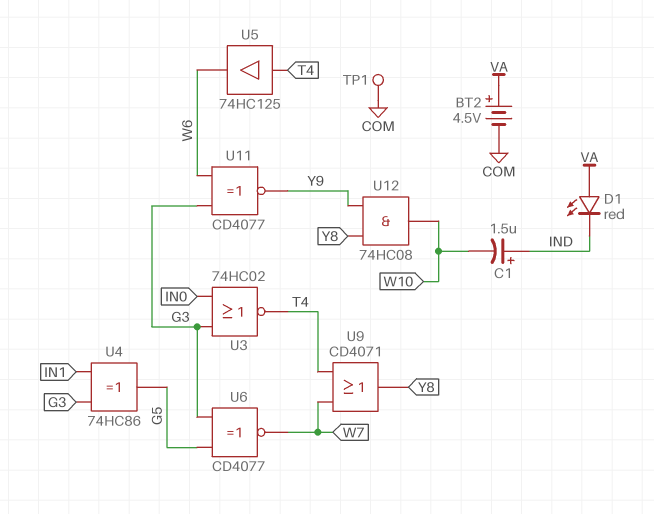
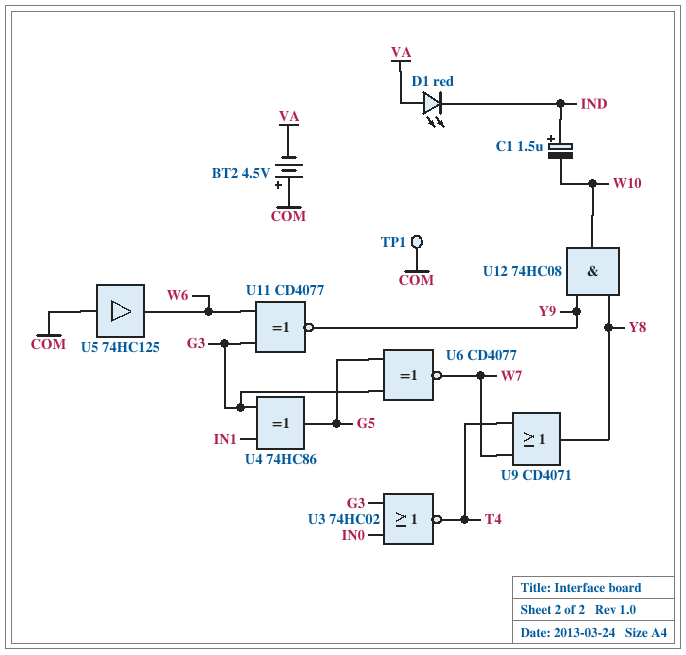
BT2: 4.5V (plus VA, minus COM) -> 4.5V (plus COM, minus VA)
U5: buffer 74HC125 (in T4, out W6) -> buffer 74HC125 (in COM, out W6)

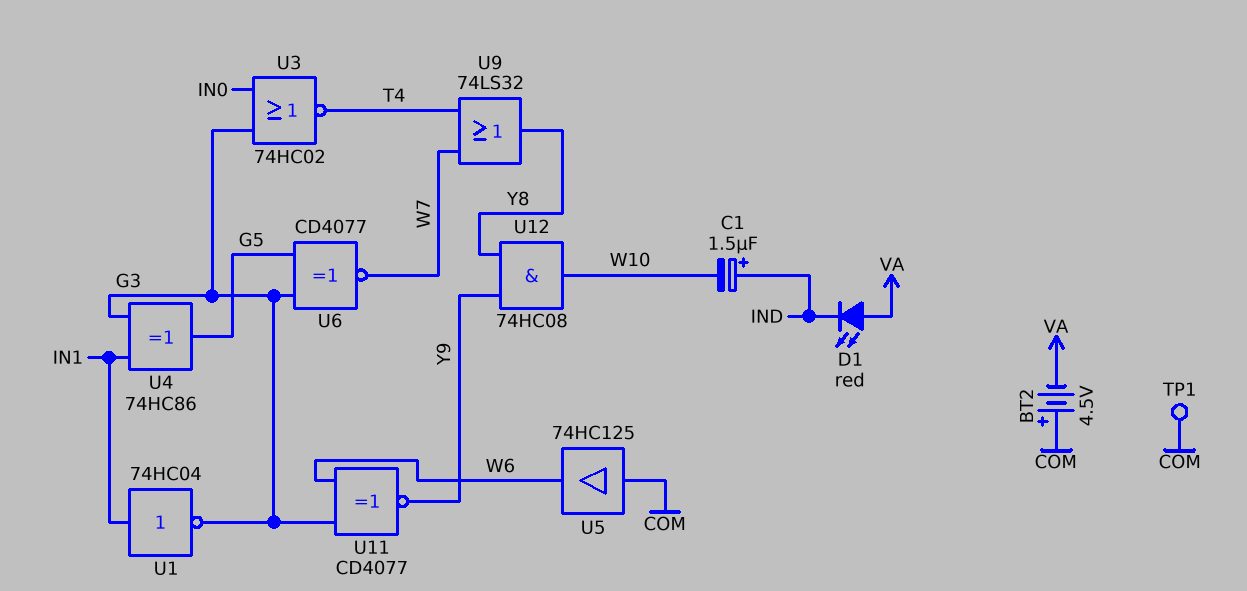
U1: none -> NOT 74HC04 (in IN1, out G3)
U9: OR CD4071 (in T4, in W7, out Y8) -> OR 74LS32 (in T4, in W7, out Y8)

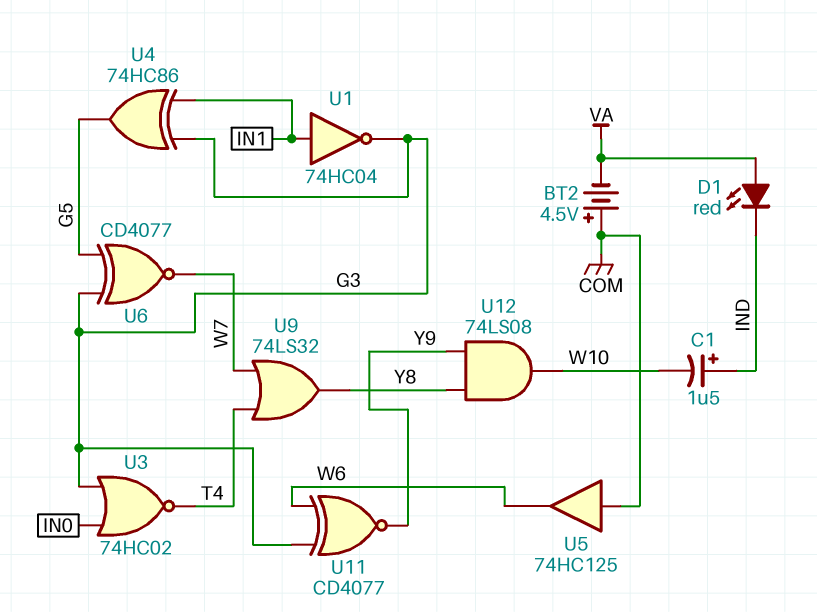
TP1: test point (COM) -> none
U12: AND 74HC08 (in Y8, in Y9, out W10) -> AND 74LS08 (in Y8, in Y9, out W10)

